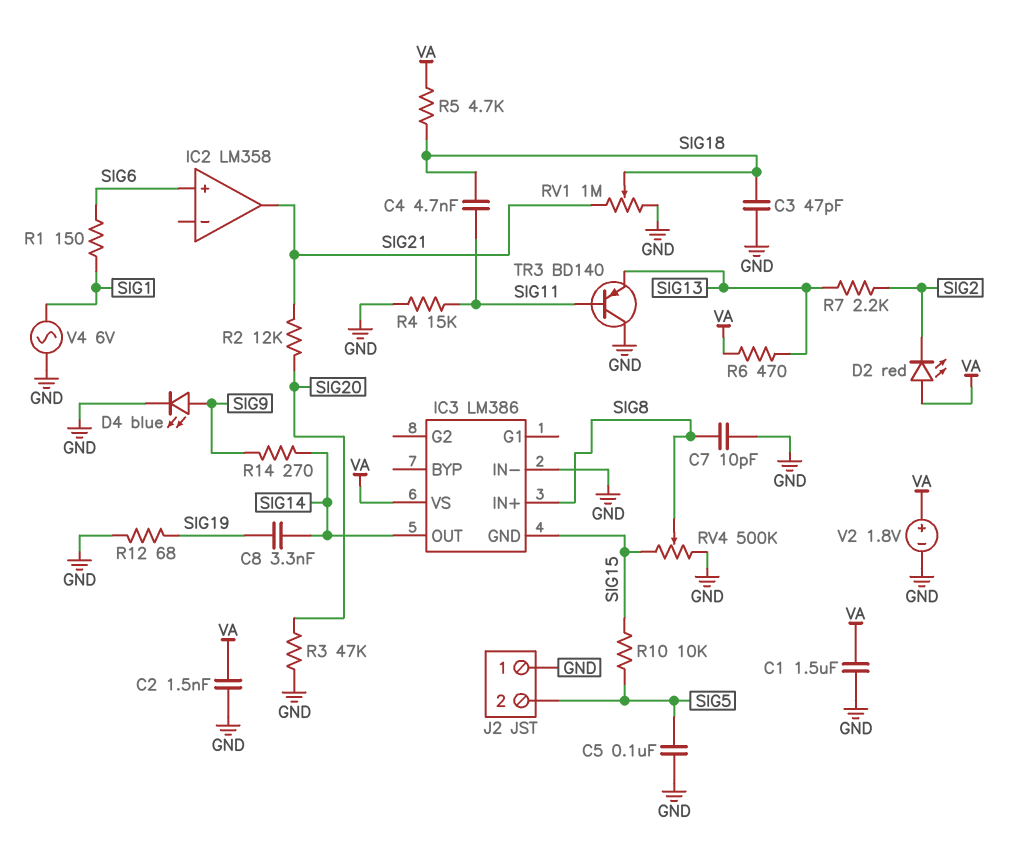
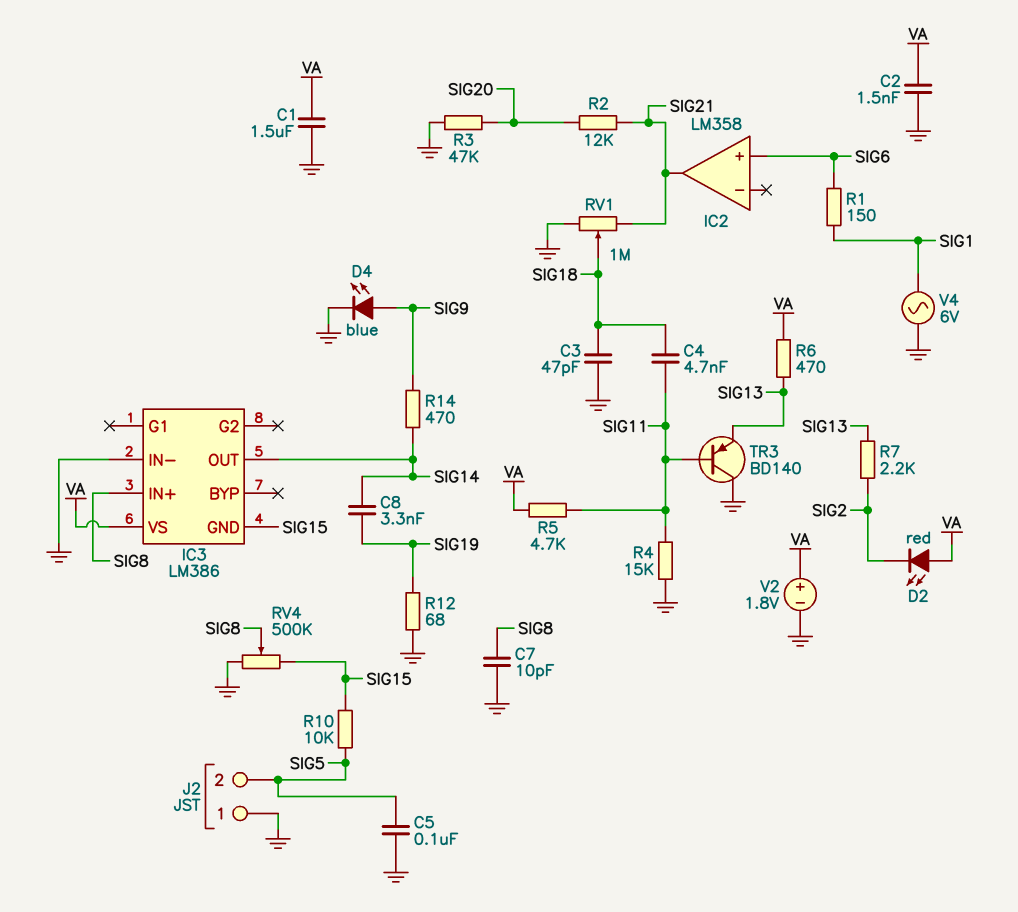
R5: 4.7k (SIG18, VA) -> 4.7k (SIG11, VA)
R14: 270 (SIG9, SIG14) -> 470 (SIG9, SIG14)

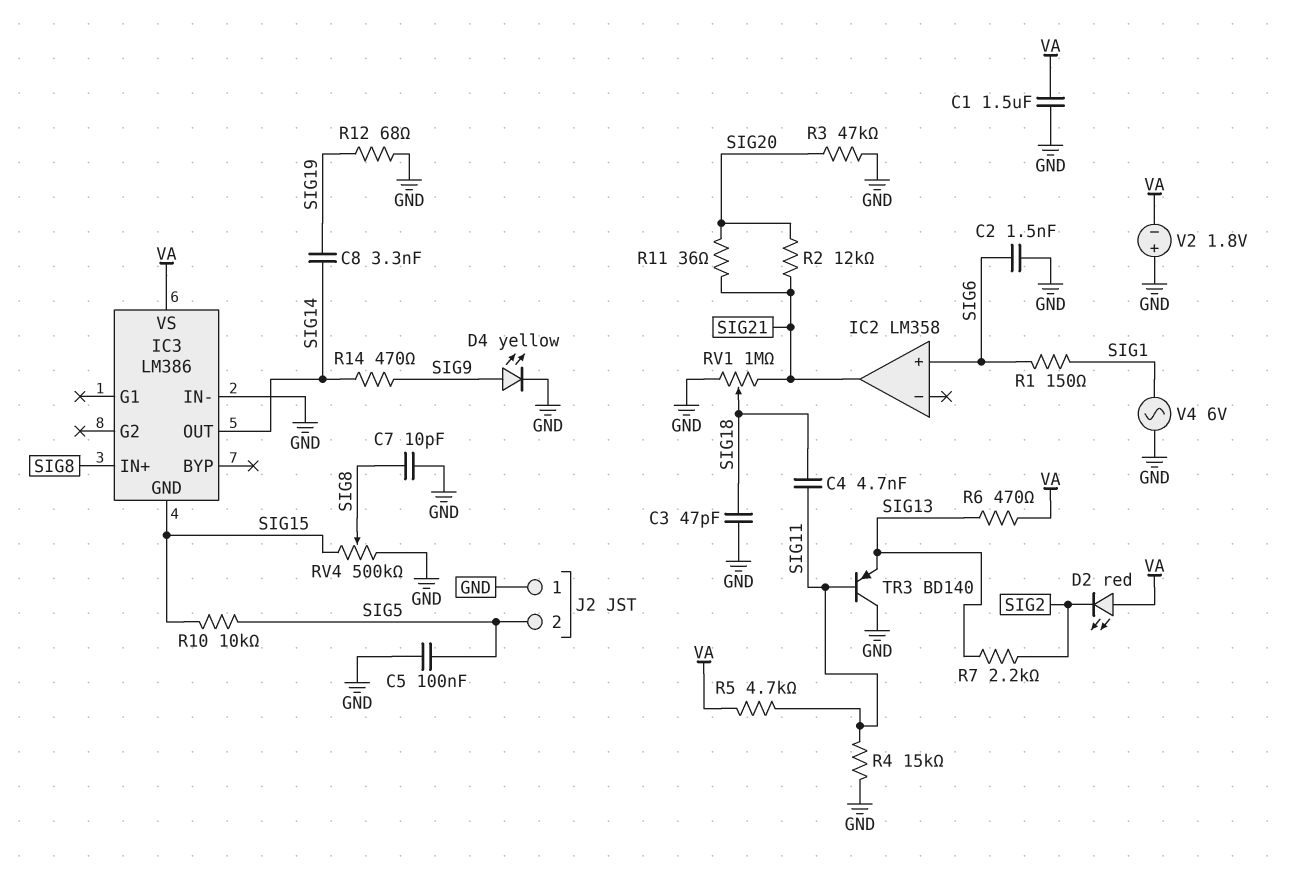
C2: 1.5nF (GND, VA) -> 1.5nF (GND, SIG6)
D4: LED blue (A SIG9, K GND) -> LED yellow (A SIG9, K GND)
R11: none -> 36 (SIG20, SIG21)
V2: 1.8V (plus VA, minus GND) -> 1.8V (plus GND, minus VA)

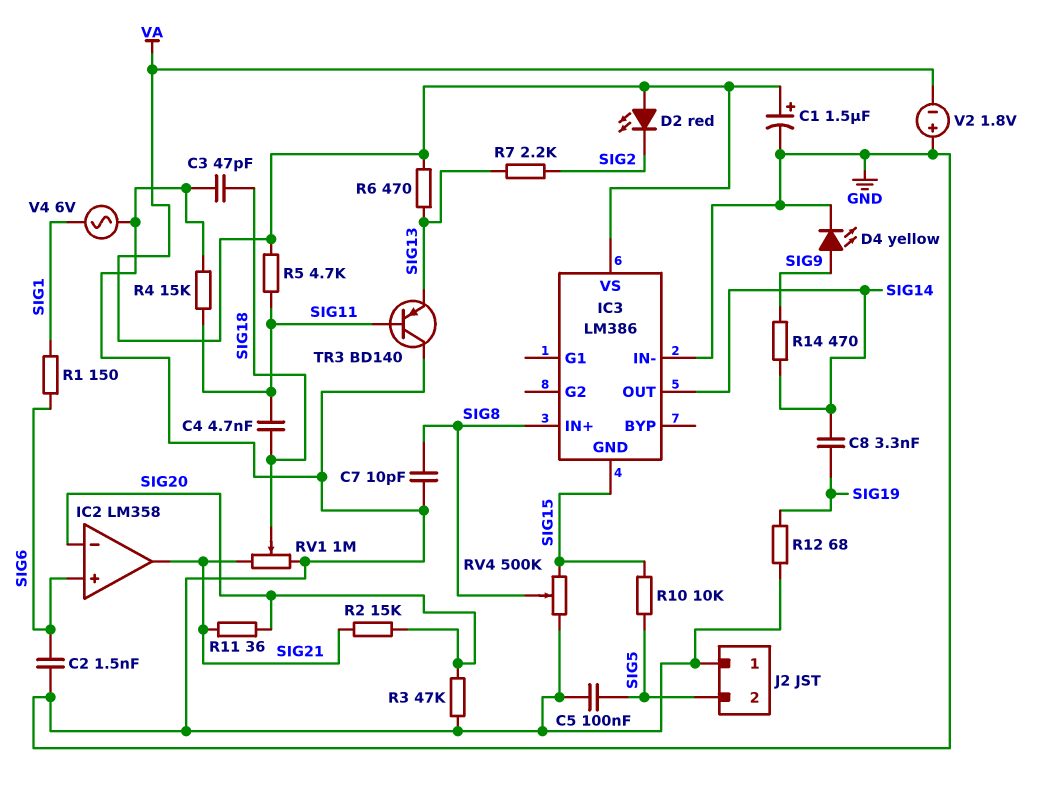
C1: 1.5uF (GND, VA) -> 1.5uF (plus VA, minus GND)
IC2 pin in-: none -> SIG20
R2: 12k (SIG20, SIG21) -> 15k (SIG20, SIG21)

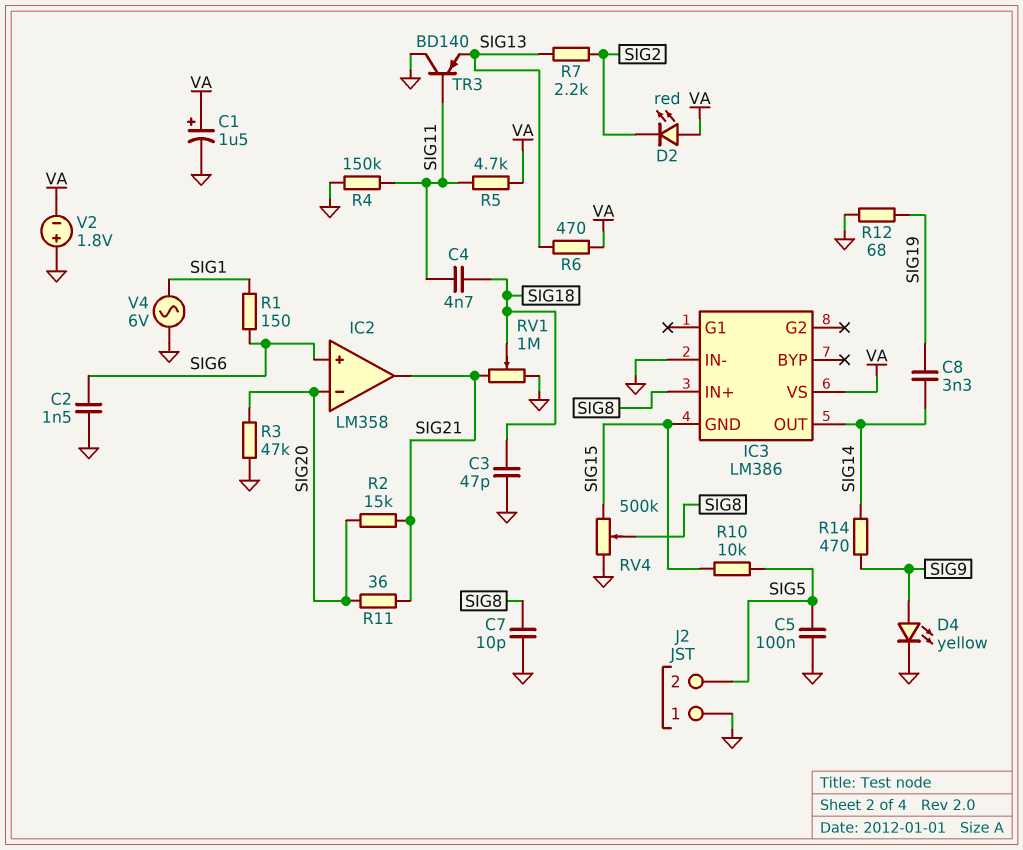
R4: 15k (GND, SIG11) -> 150k (GND, SIG11)

